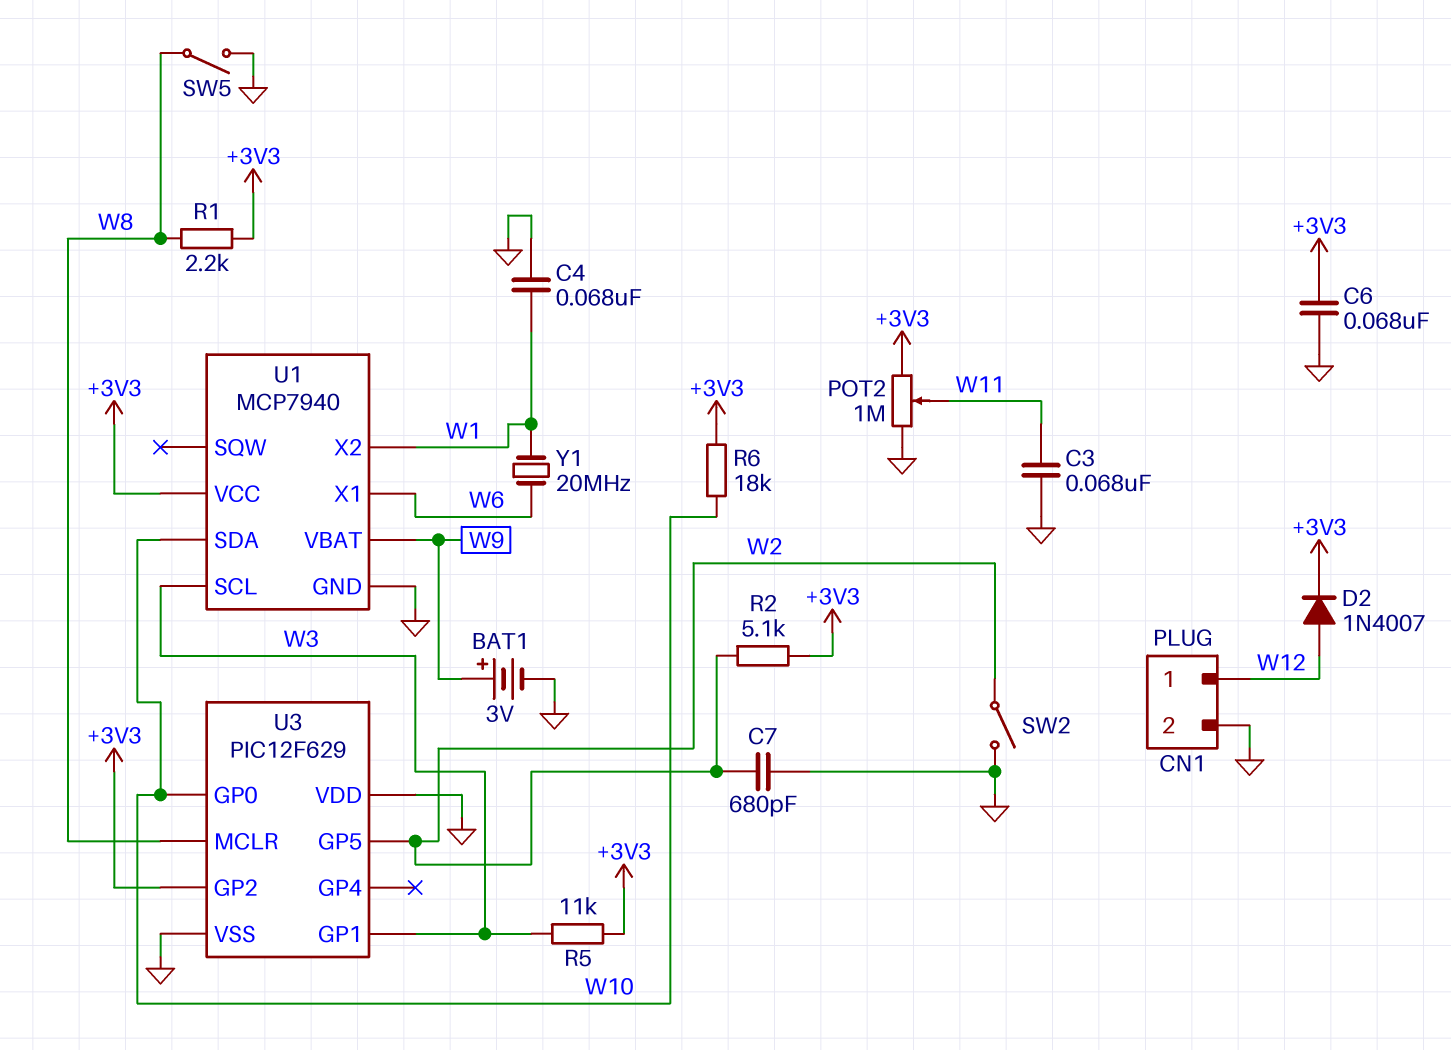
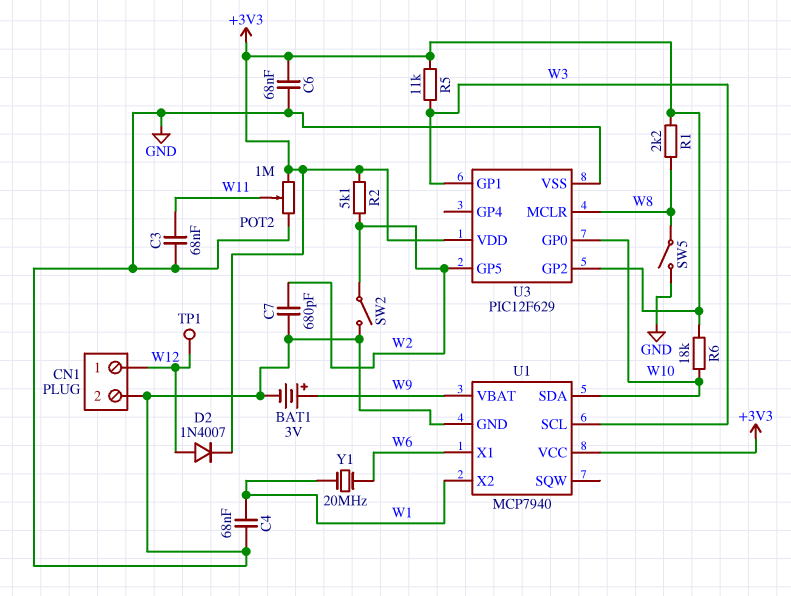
TP1: none -> test point (W12)
U3 pin VDD: GND -> +3V3

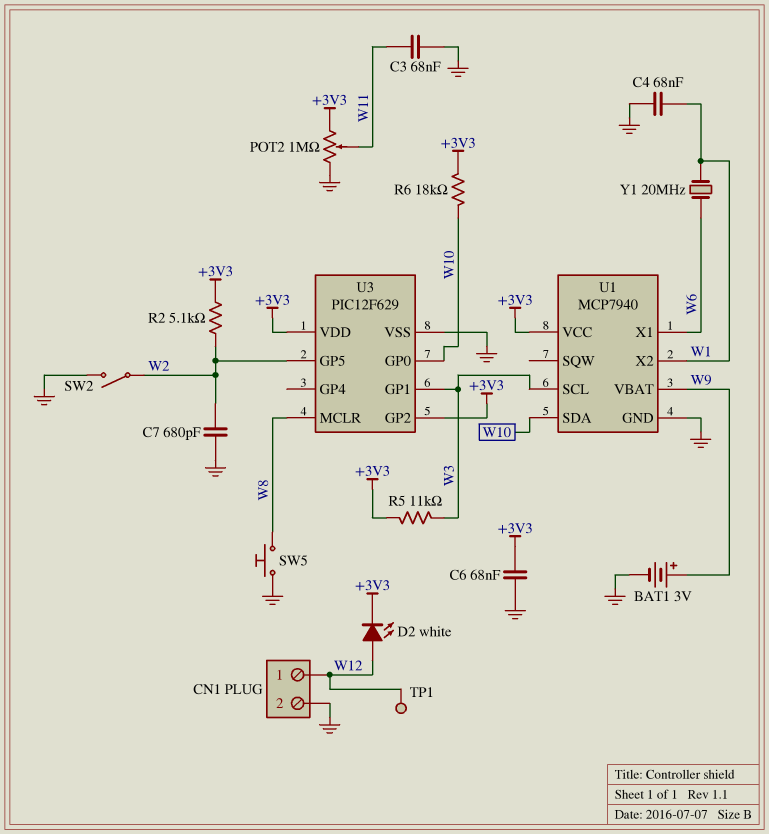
D2: diode 1N4007 (A W12, K +3V3) -> LED white (A W12, K +3V3)
R1: 2.2k (+3V3, W8) -> none
SW5: switch (GND, W8) -> button (GND, W8)

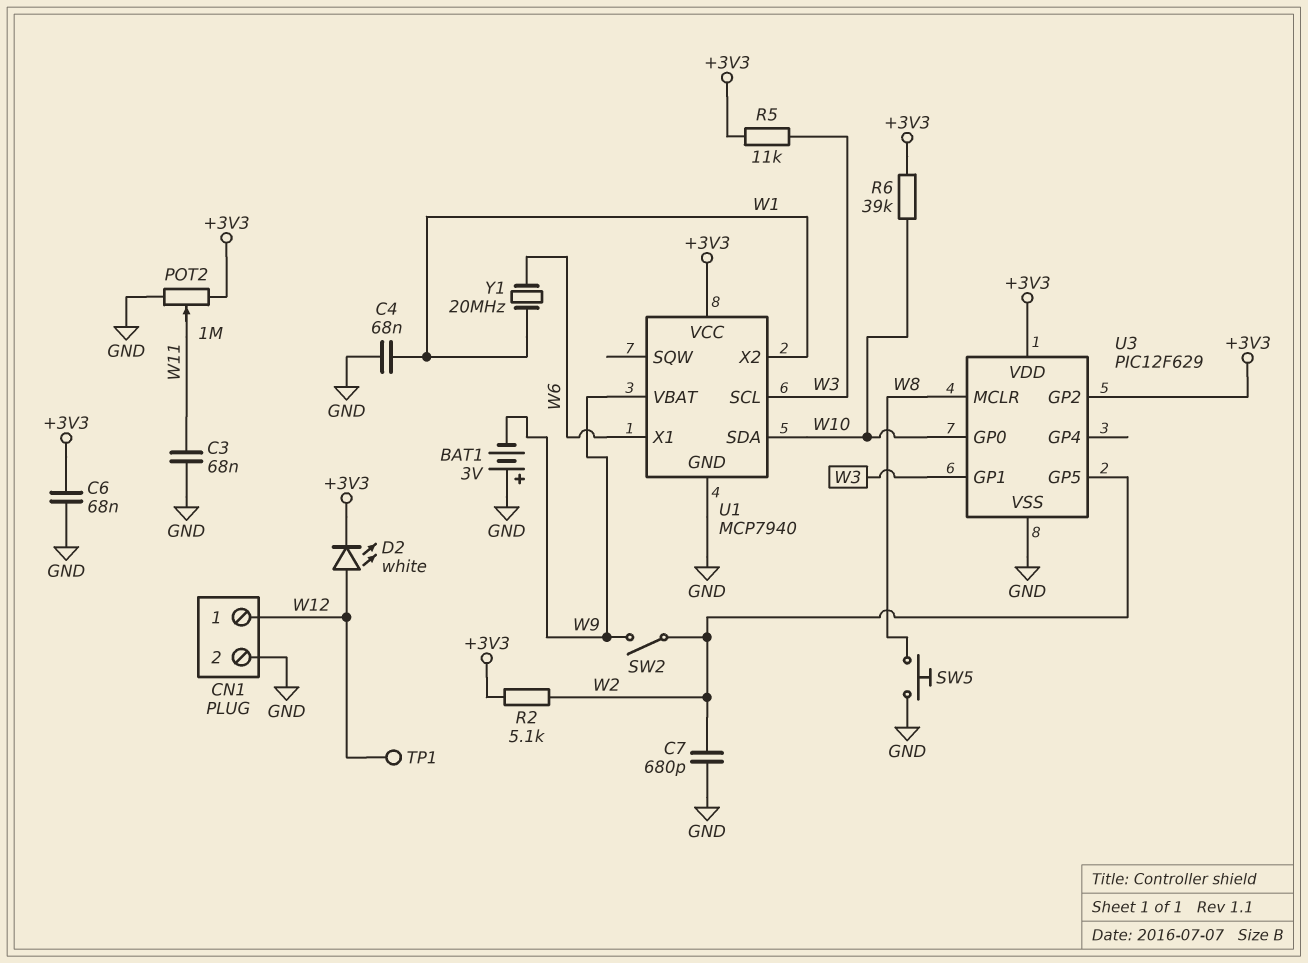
BAT1: 3V (plus W9, minus GND) -> 3V (plus GND, minus W9)
R6: 18k (+3V3, W10) -> 39k (+3V3, W10)
SW2: switch (GND, W2) -> switch (W2, W9)

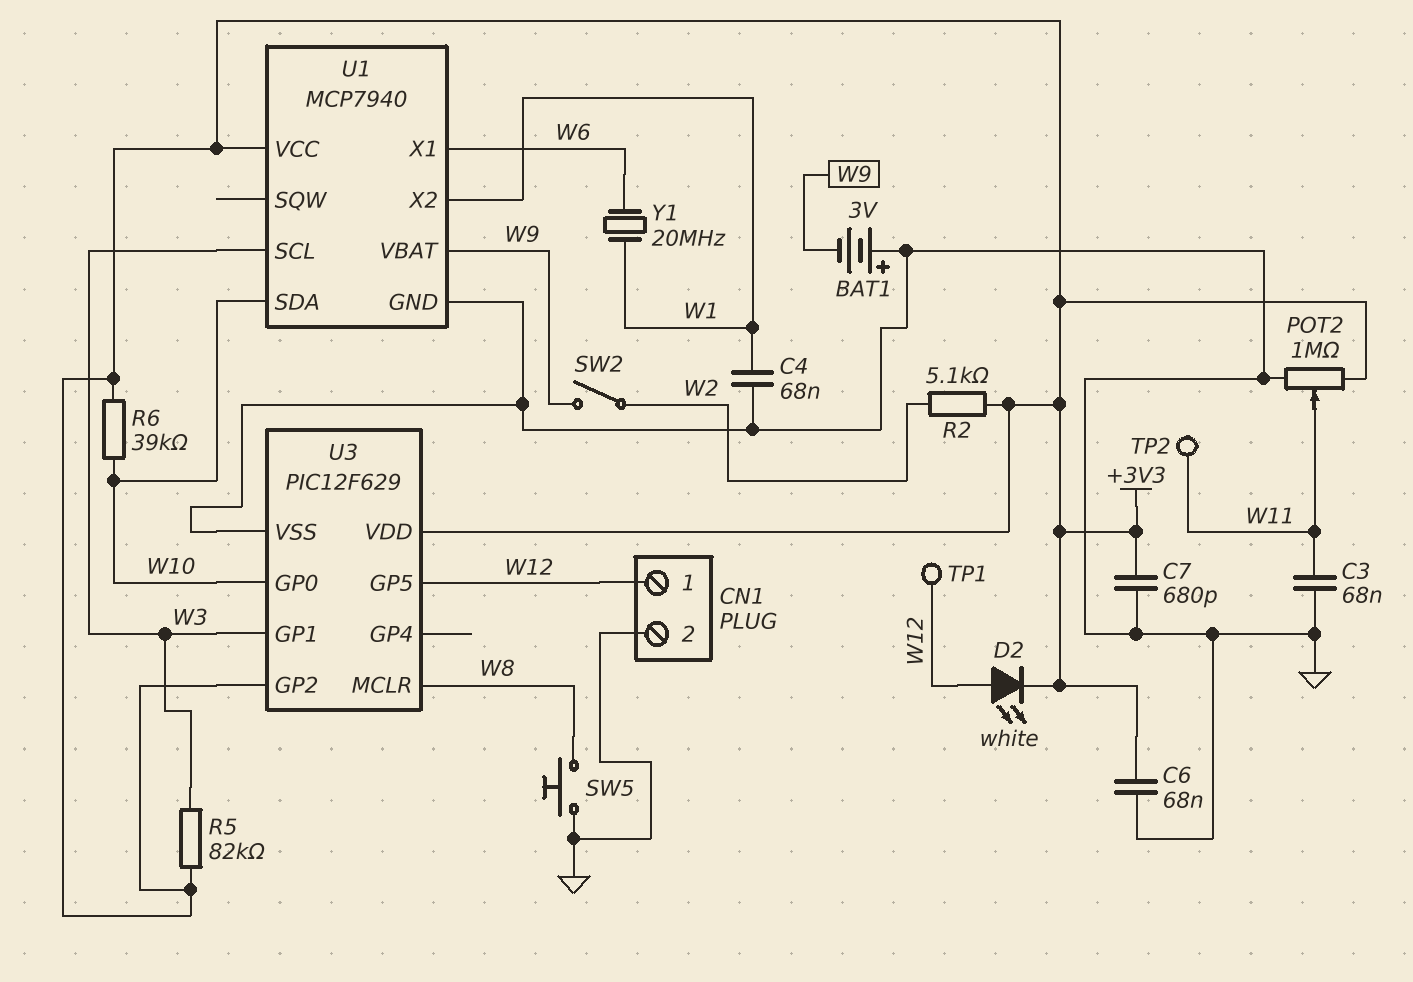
C7: 680pF (GND, W2) -> 680pF (+3V3, GND)
R5: 11k (+3V3, W3) -> 82k (+3V3, W3)
TP2: none -> test point (W11)
U3 pin GP5: W2 -> W12

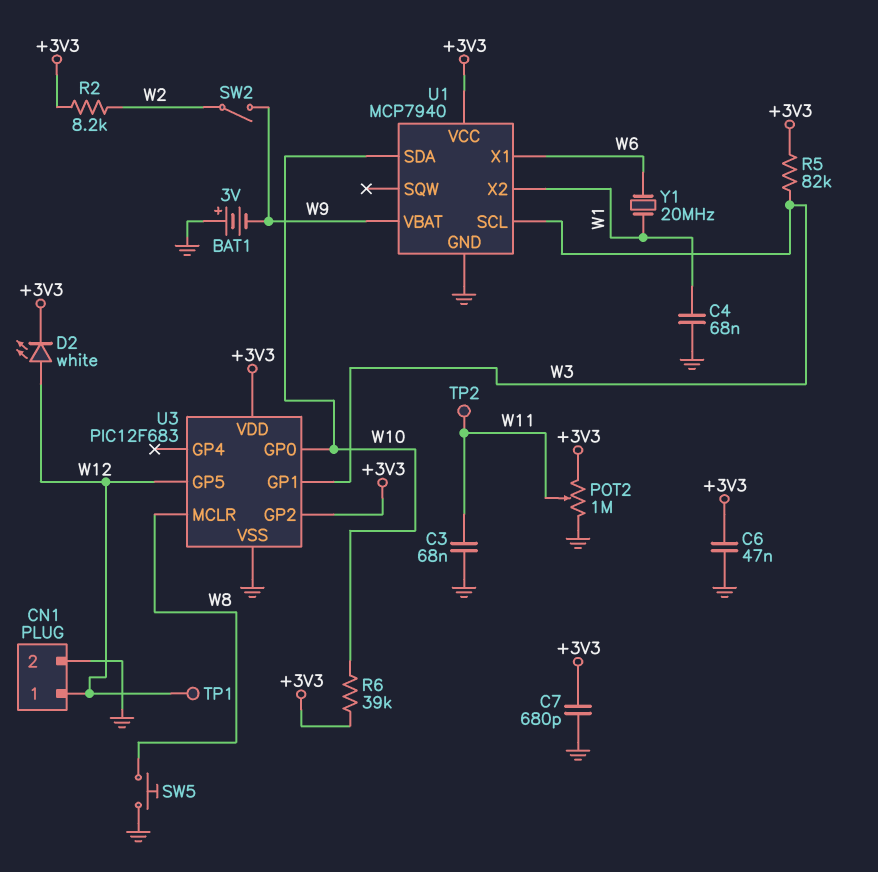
C6: 68nF (+3V3, GND) -> 47nF (+3V3, GND)
R2: 5.1k (+3V3, W2) -> 8.2k (+3V3, W2)
U3: PIC12F629 -> PIC12F683

